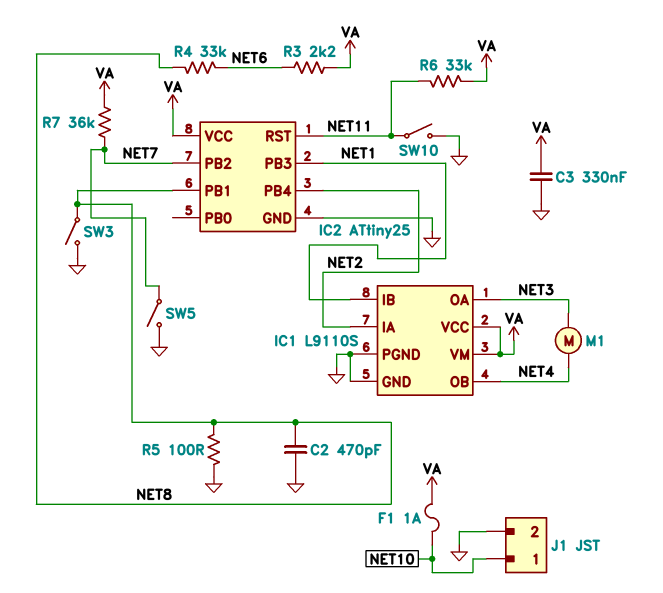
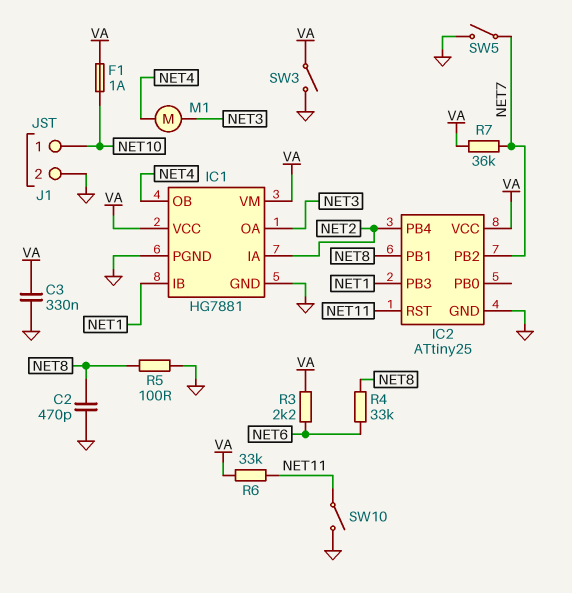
IC1: L9110S -> HG7881
SW3: switch (GND, NET8) -> switch (GND, VA)

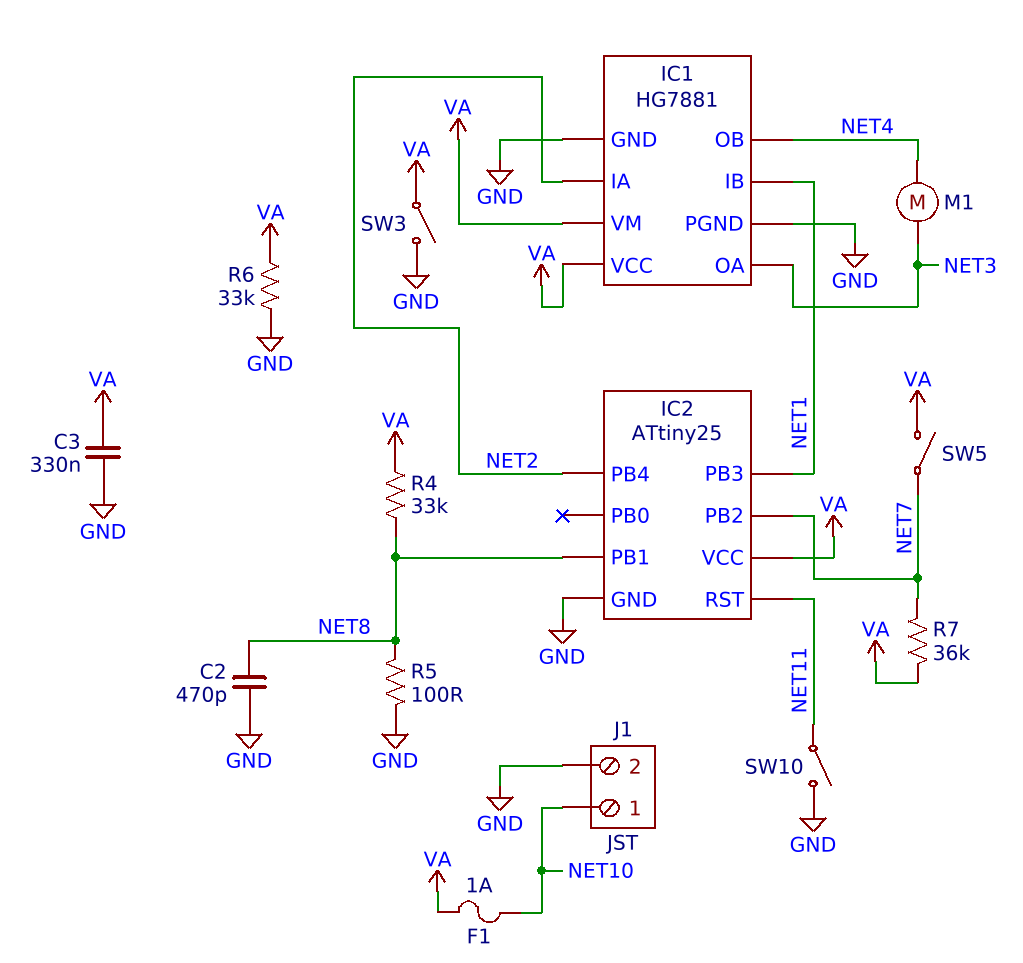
R3: 2.2k (NET6, VA) -> none
R4: 33k (NET6, NET8) -> 33k (NET8, VA)
R6: 33k (NET11, VA) -> 33k (GND, VA)
SW5: switch (GND, NET7) -> switch (NET7, VA)

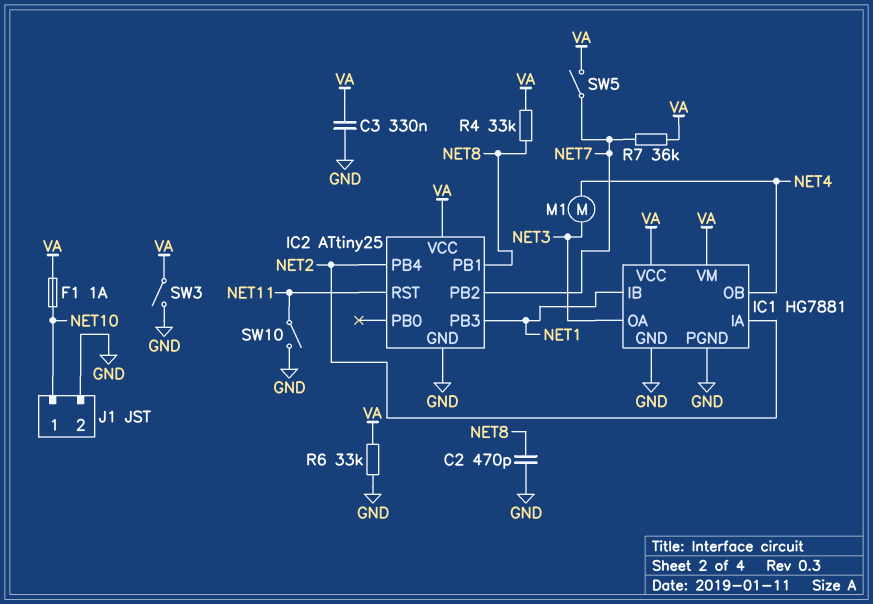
R5: 100 (GND, NET8) -> none

